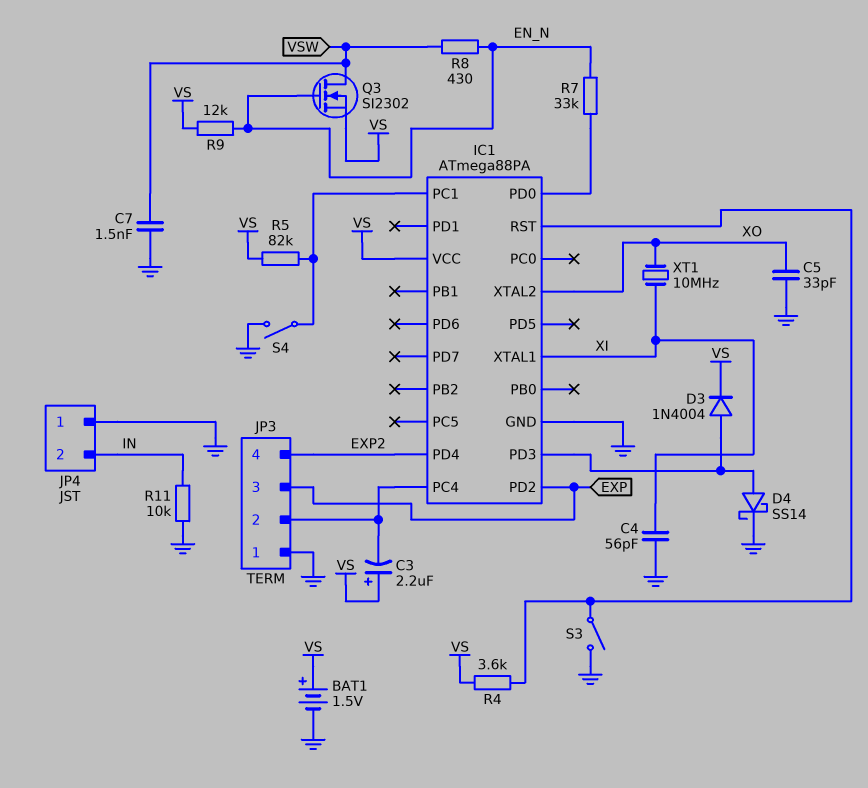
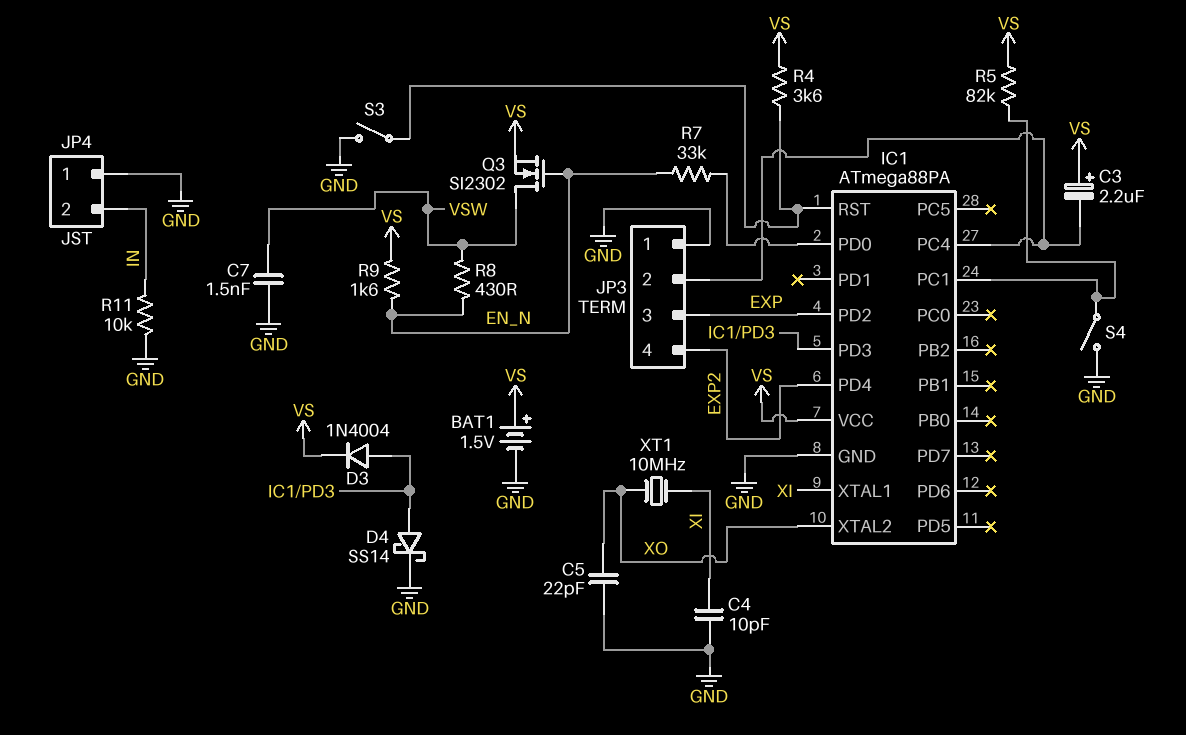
C4: 56pF (GND, XI) -> 10pF (GND, XI)
C5: 33pF (GND, XO) -> 22pF (GND, XO)
R9: 12k (EN_N, VS) -> 1.6k (EN_N, VS)

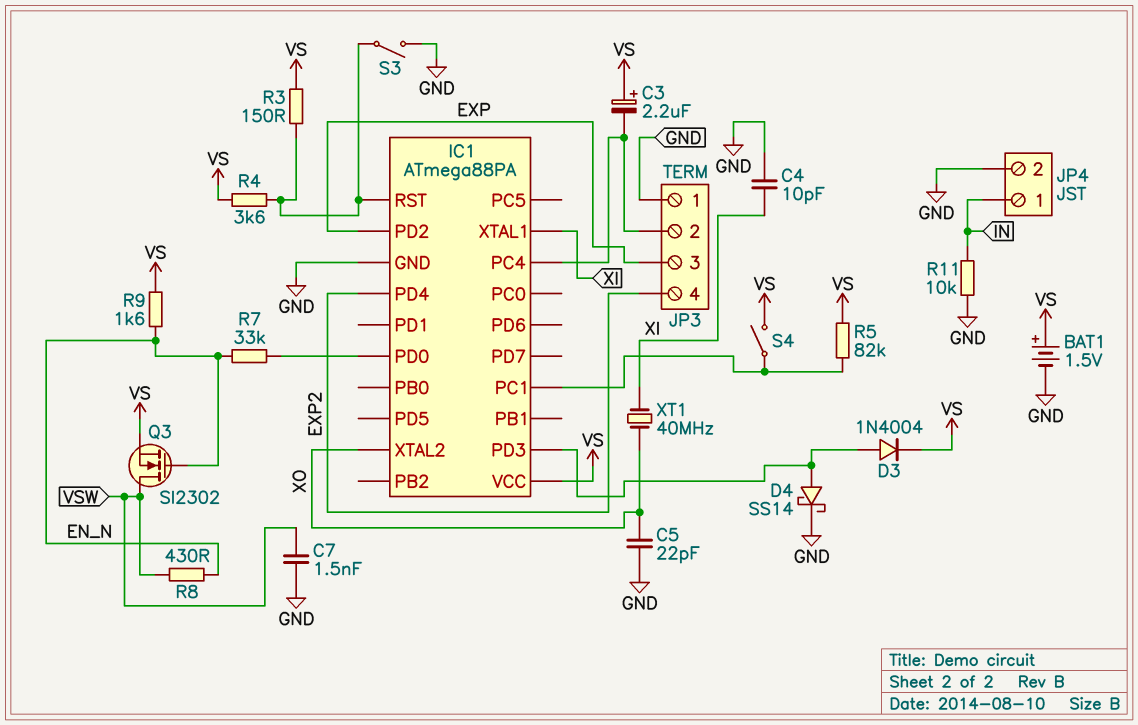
JP4 pin 1: GND -> IN
JP4 pin 2: IN -> GND
R3: none -> 150 (IC1/RST, VS)
S4: switch (GND, IC1/PC1) -> switch (IC1/PC1, VS)
XT1: 10MHz (XI, XO) -> 40MHz (XI, XO)

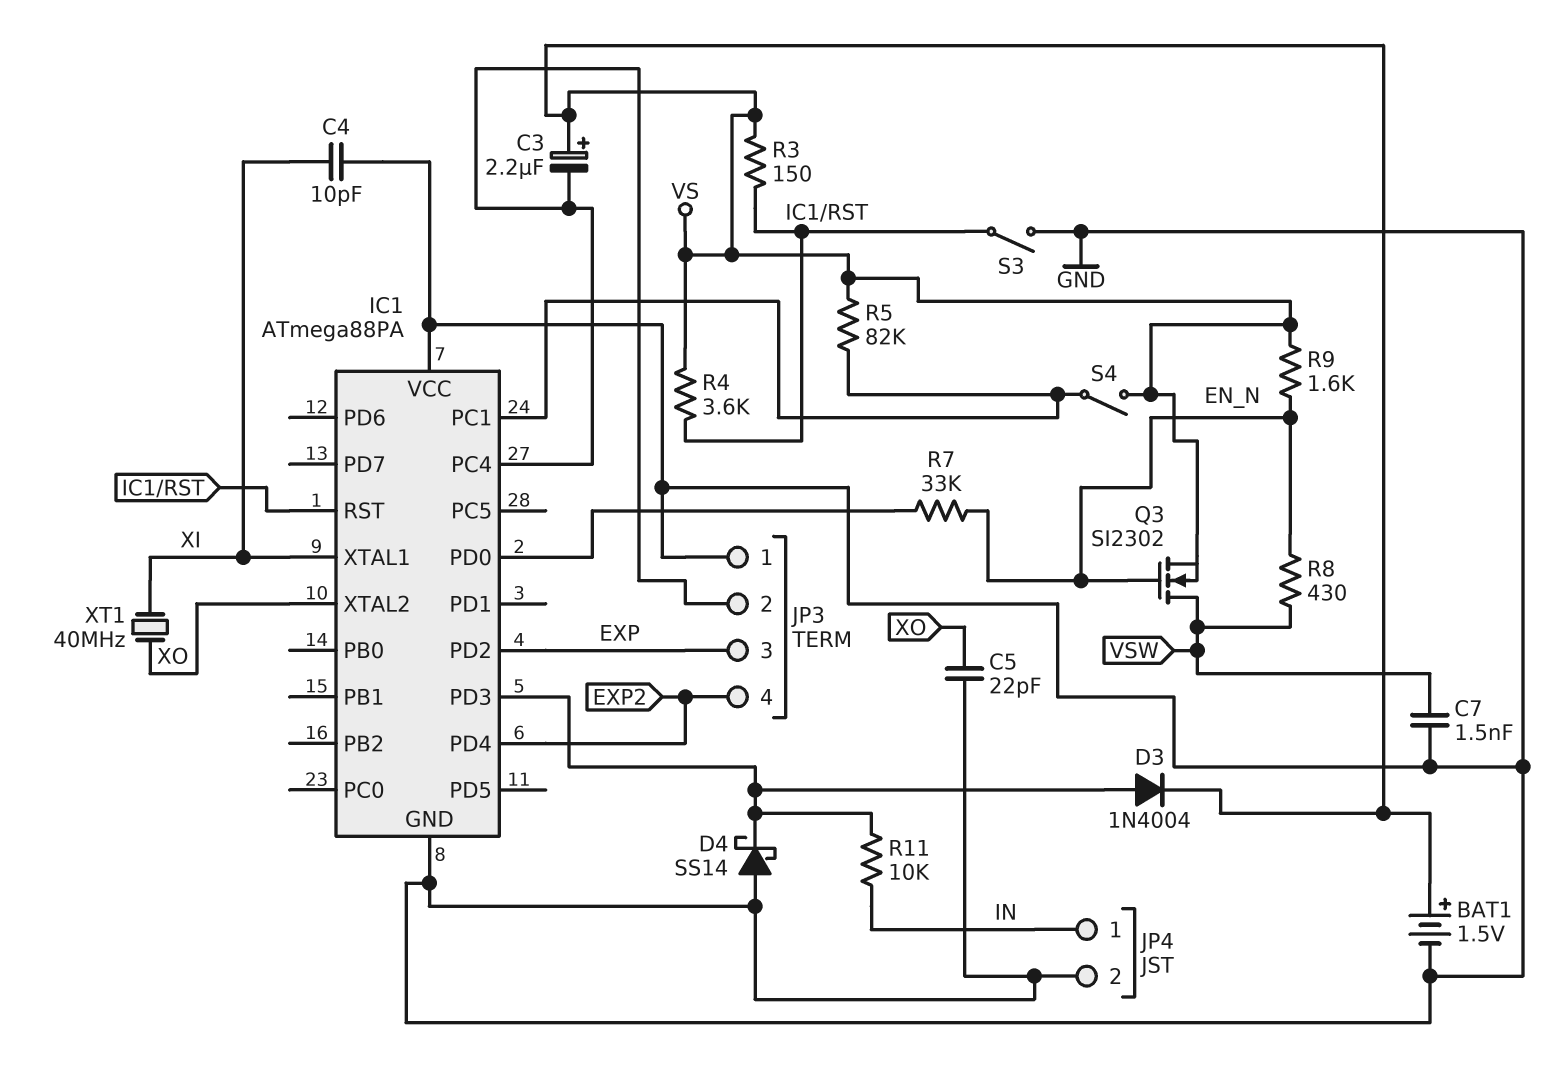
D4: schottky SS14 (A IC1/PD3, K GND) -> schottky SS14 (A GND, K IC1/PD3)
IC1 pin VCC: VS -> GND
R11: 10k (GND, IN) -> 10k (IC1/PD3, IN)

